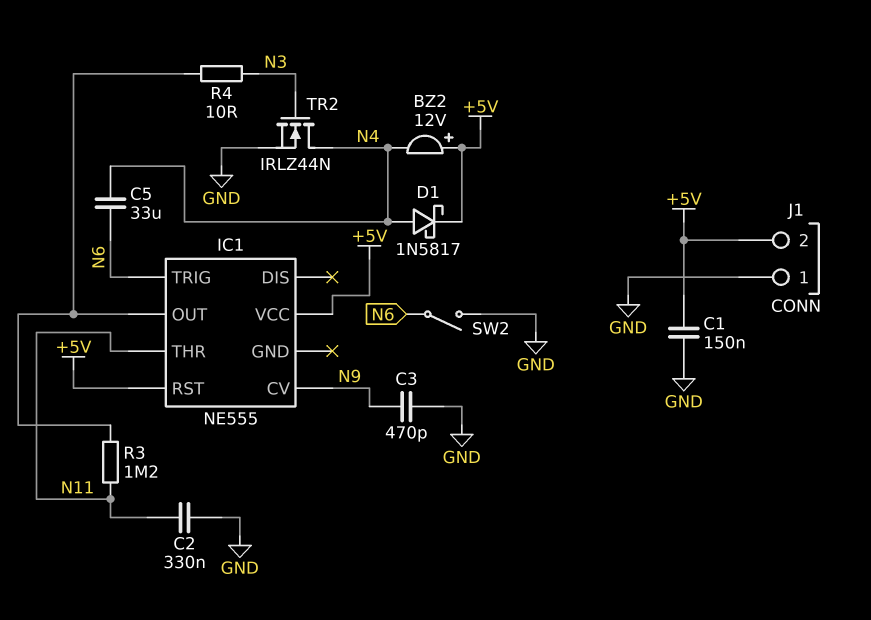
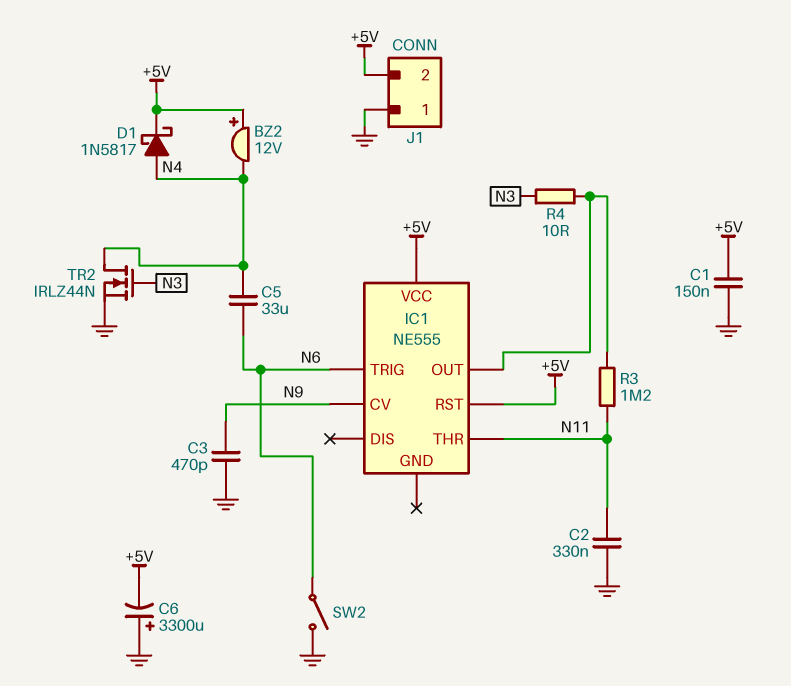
C6: none -> 3300uF (plus GND, minus +5V)

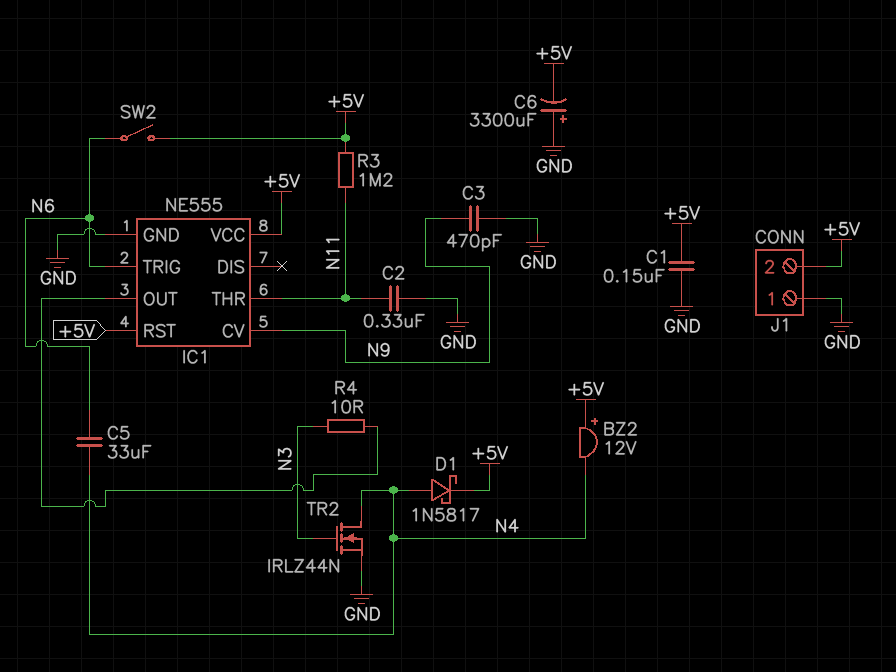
IC1 pin GND: none -> GND
R3: 1.2M (IC1/OUT, N11) -> 1.2M (+5V, N11)
SW2: switch (GND, N6) -> switch (+5V, N6)

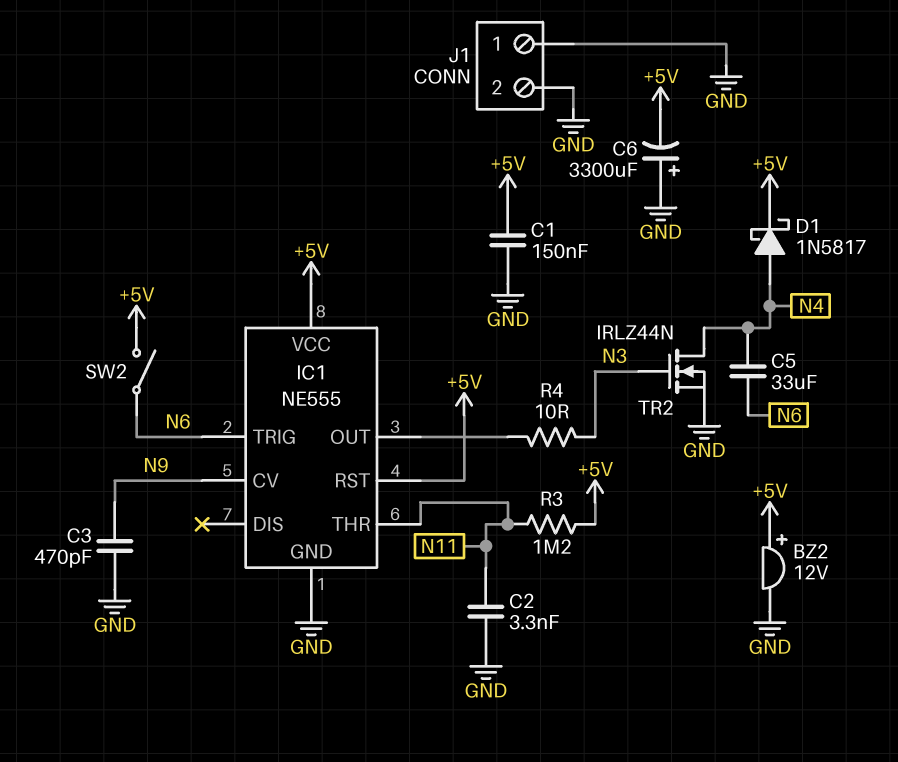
BZ2: buzzer 12V (plus +5V, minus N4) -> buzzer 12V (plus +5V, minus GND)
C2: 330nF (GND, N11) -> 3.3nF (GND, N11)
J1 pin 2: +5V -> GND

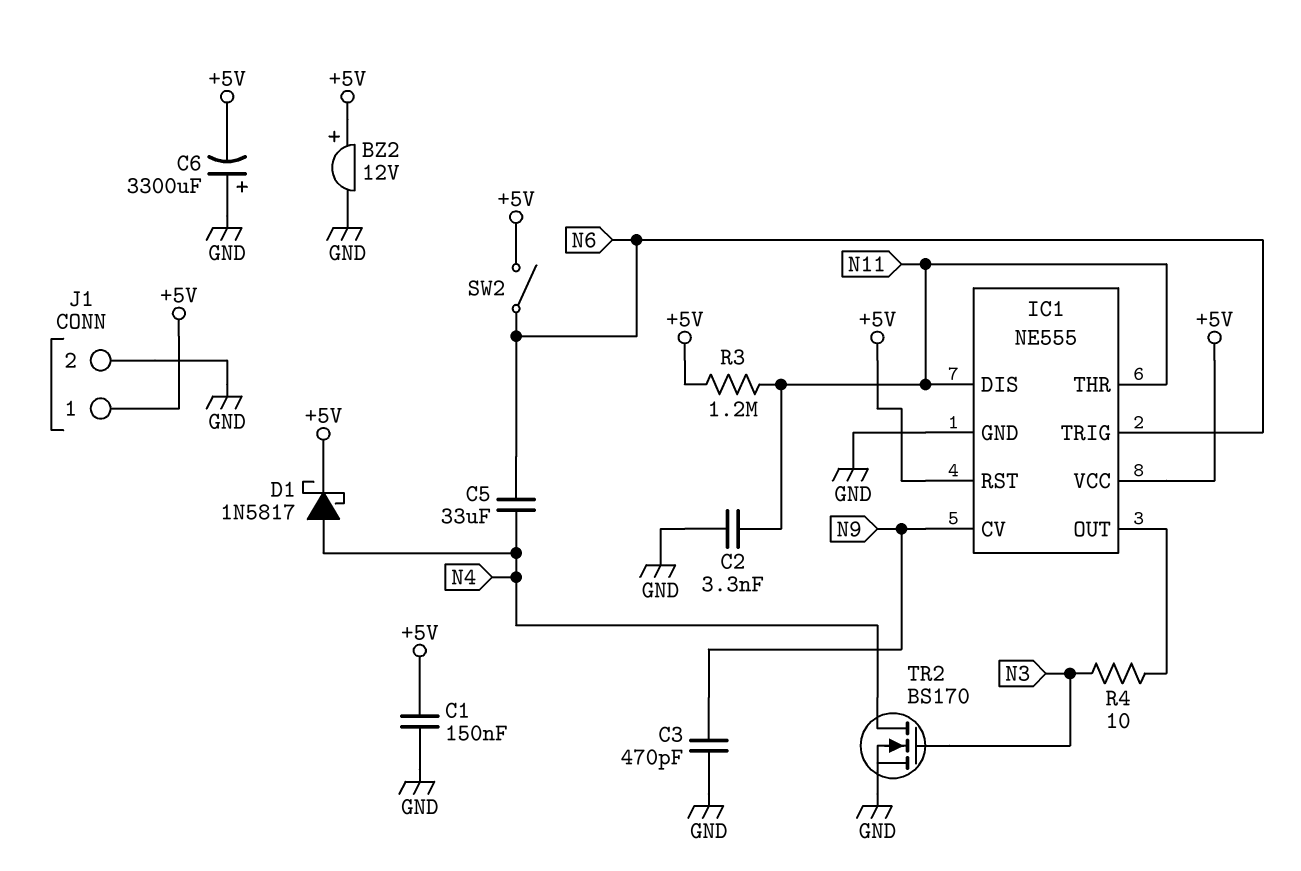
IC1 pin DIS: none -> N11
J1 pin 1: GND -> +5V
TR2: NMOS IRLZ44N (G N3, D N4, S GND) -> NMOS BS170 (G N3, D N4, S GND)

